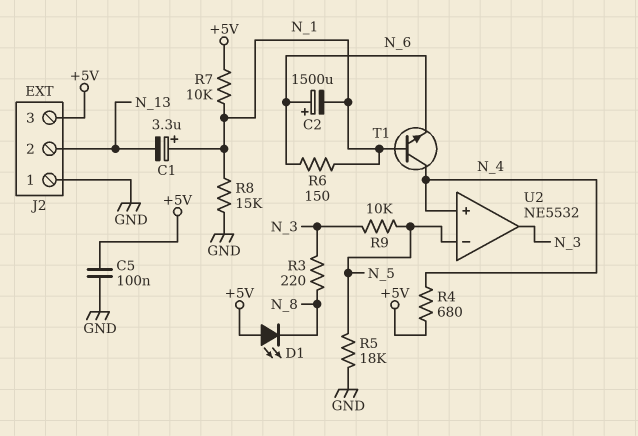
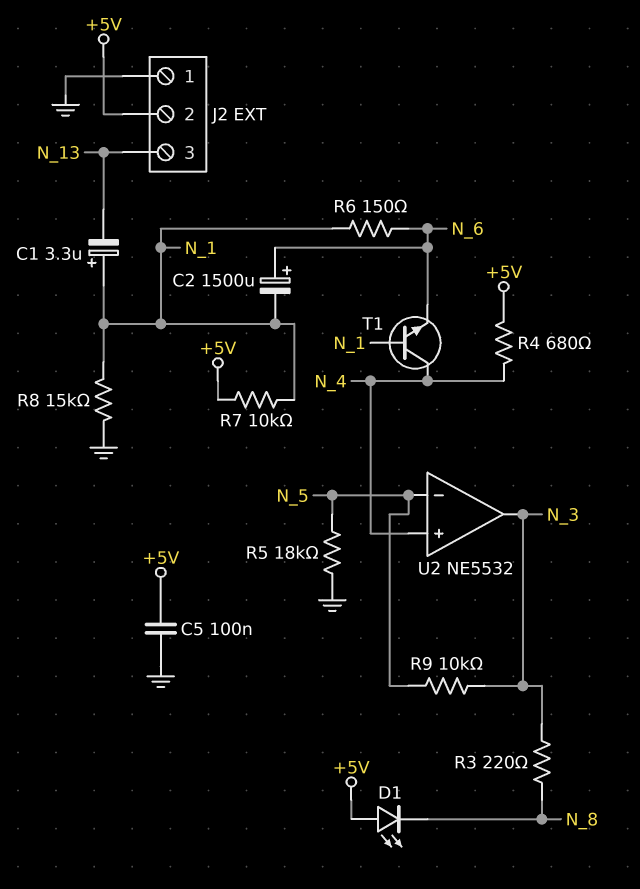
J2 pin 2: N_13 -> +5V
J2 pin 3: +5V -> N_13

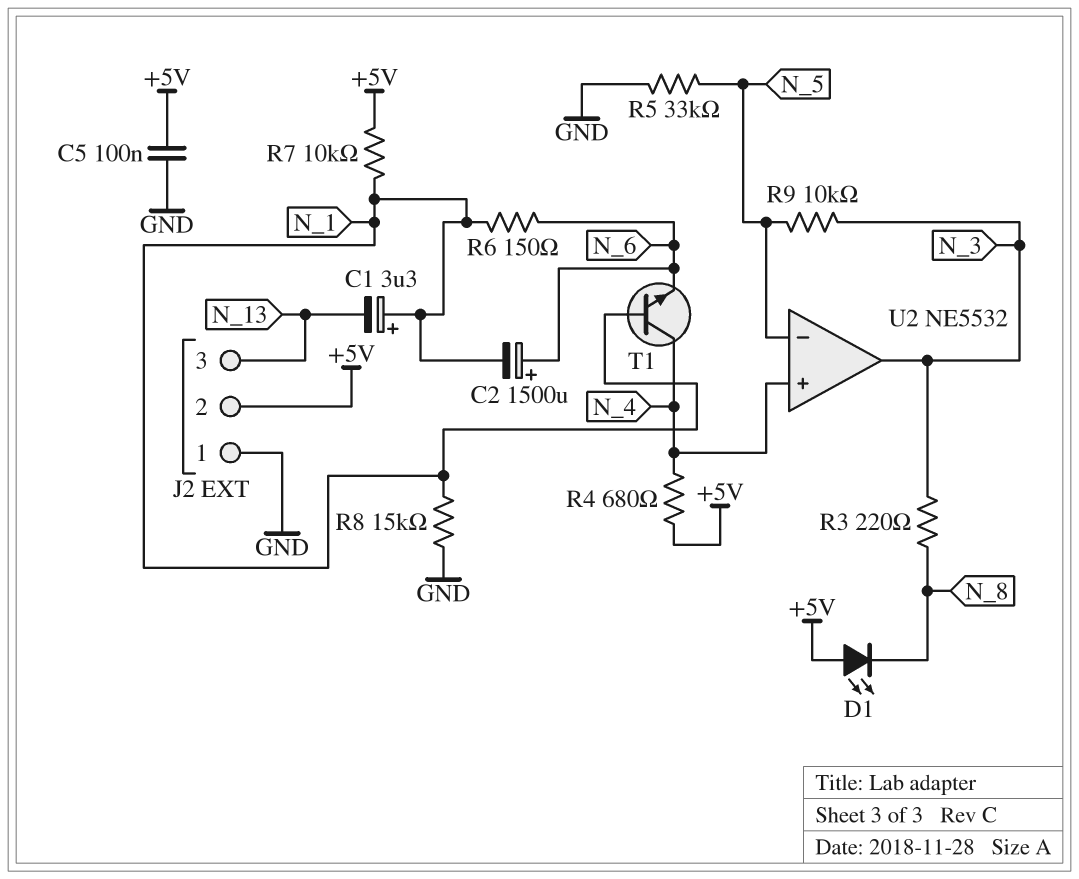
R5: 18k (GND, N_5) -> 33k (GND, N_5)

